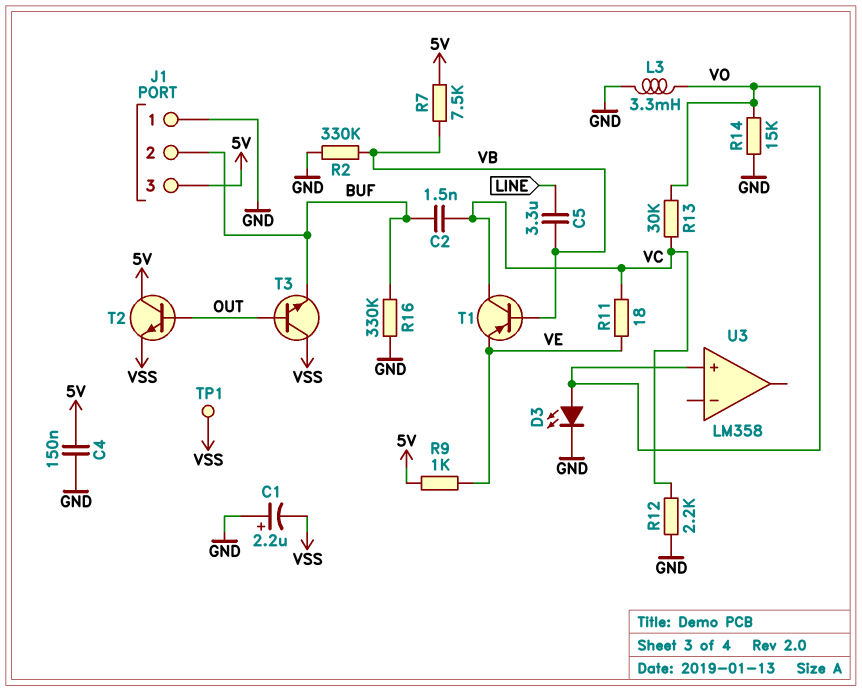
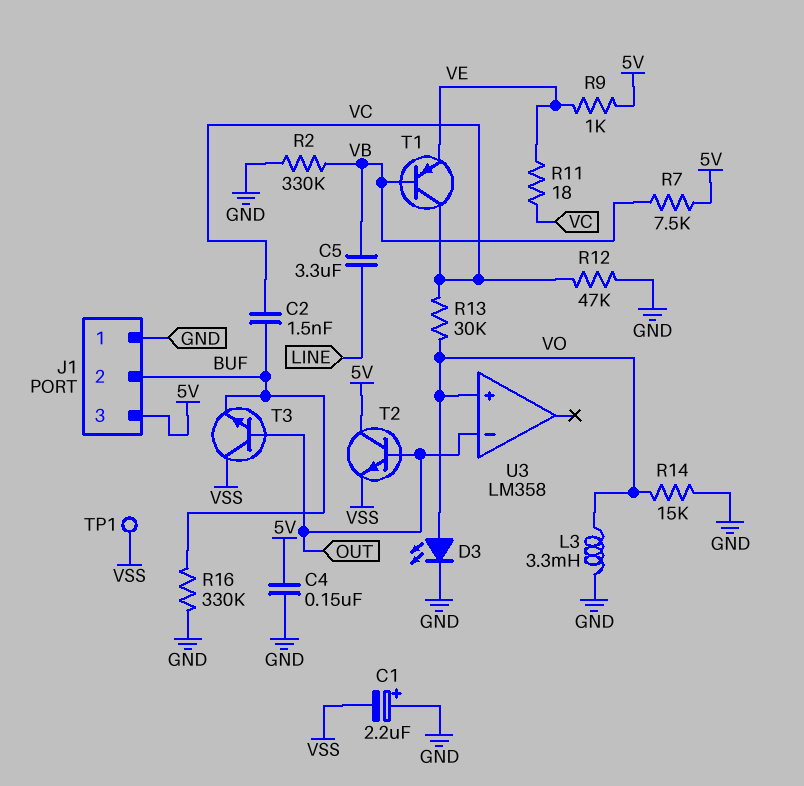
R12: 2.2k (GND, VC) -> 47k (GND, VC)
U3 pin in-: none -> OUT

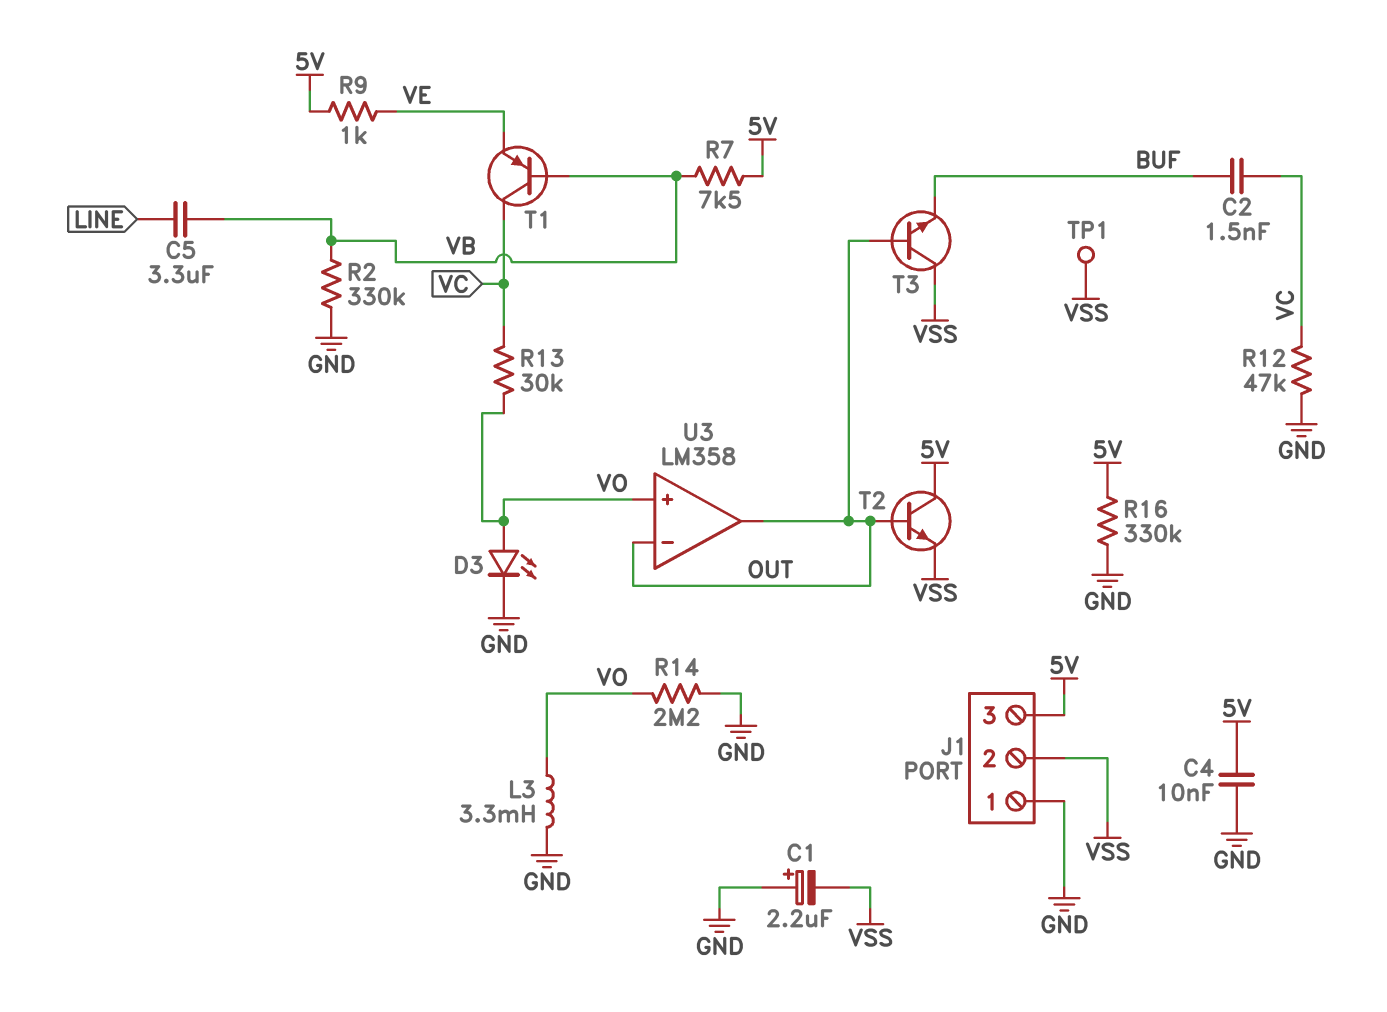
C4: 150nF (5V, GND) -> 10nF (5V, GND)
J1 pin 2: BUF -> VSS
R11: 18 (VC, VE) -> none
R14: 15k (GND, VO) -> 2.2M (GND, VO)
R16: 330k (BUF, GND) -> 330k (5V, GND)
U3 pin out: none -> OUT

